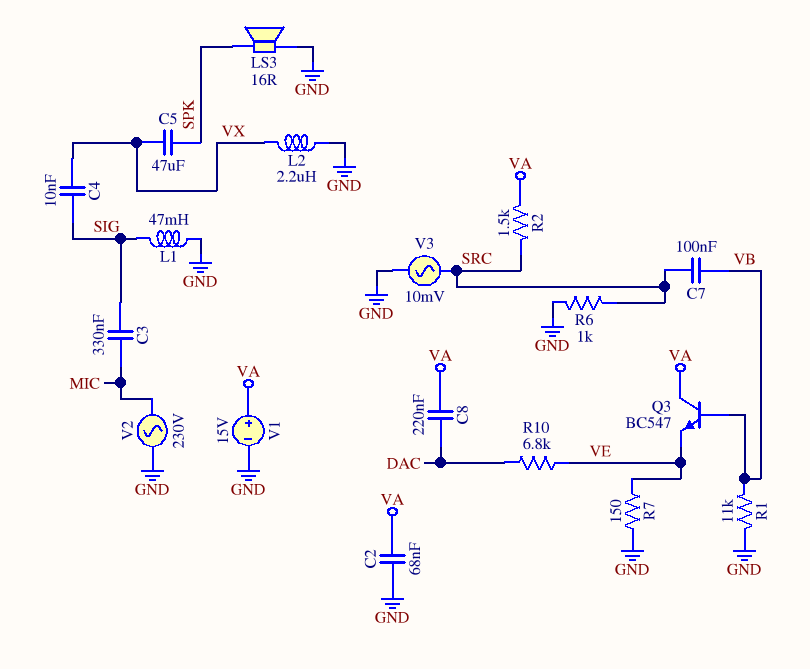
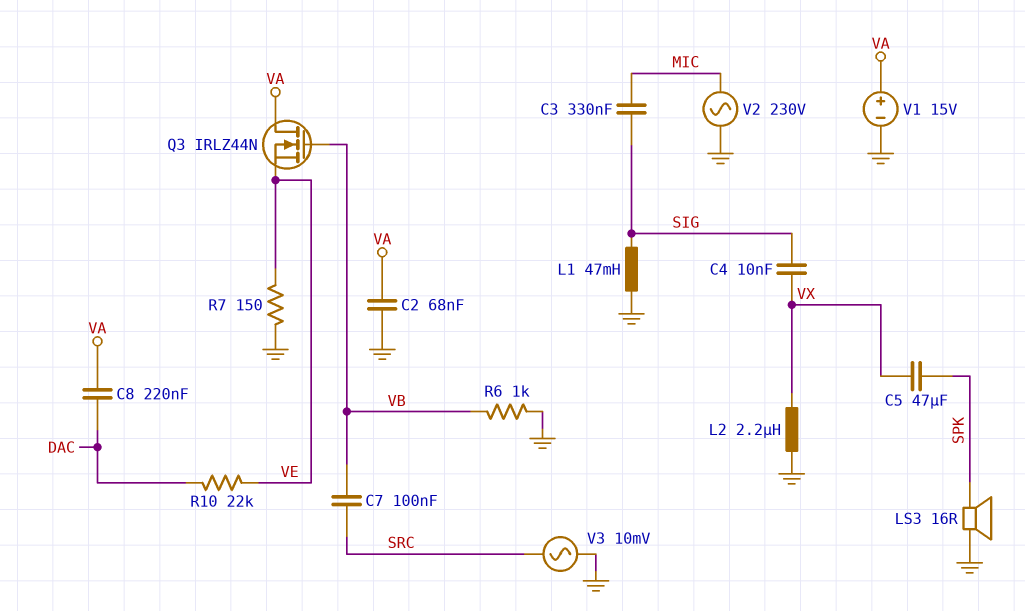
Q3: NPN BC547 (B VB, C VA, E VE) -> NMOS IRLZ44N (G VB, D VA, S VE)
R1: 11k (GND, VB) -> none
R2: 1.5k (SRC, VA) -> none
R6: 1k (GND, SRC) -> 1k (GND, VB)
R10: 6.8k (DAC, VE) -> 22k (DAC, VE)

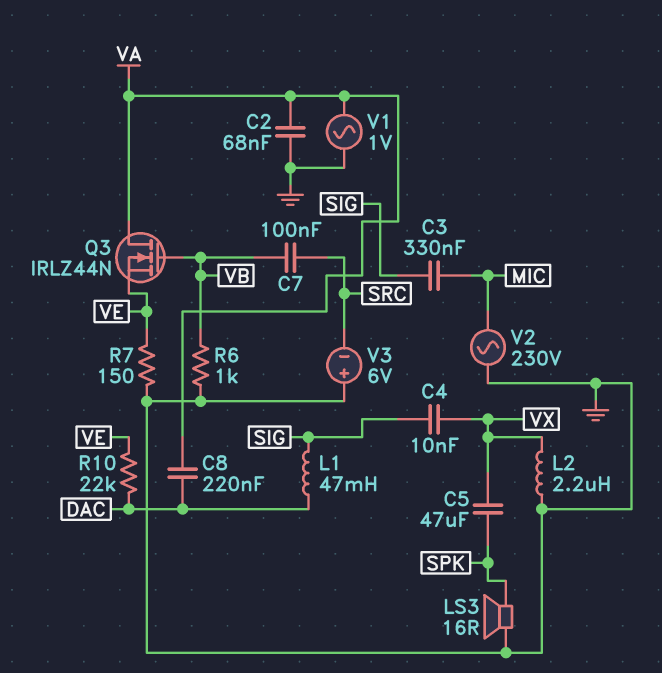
L1: 47mH (GND, SIG) -> 47mH (DAC, SIG)
V1: 15V (plus VA, minus GND) -> AC 1V (GND, VA)
V3: AC 10mV (GND, SRC) -> 6V (plus GND, minus SRC)

